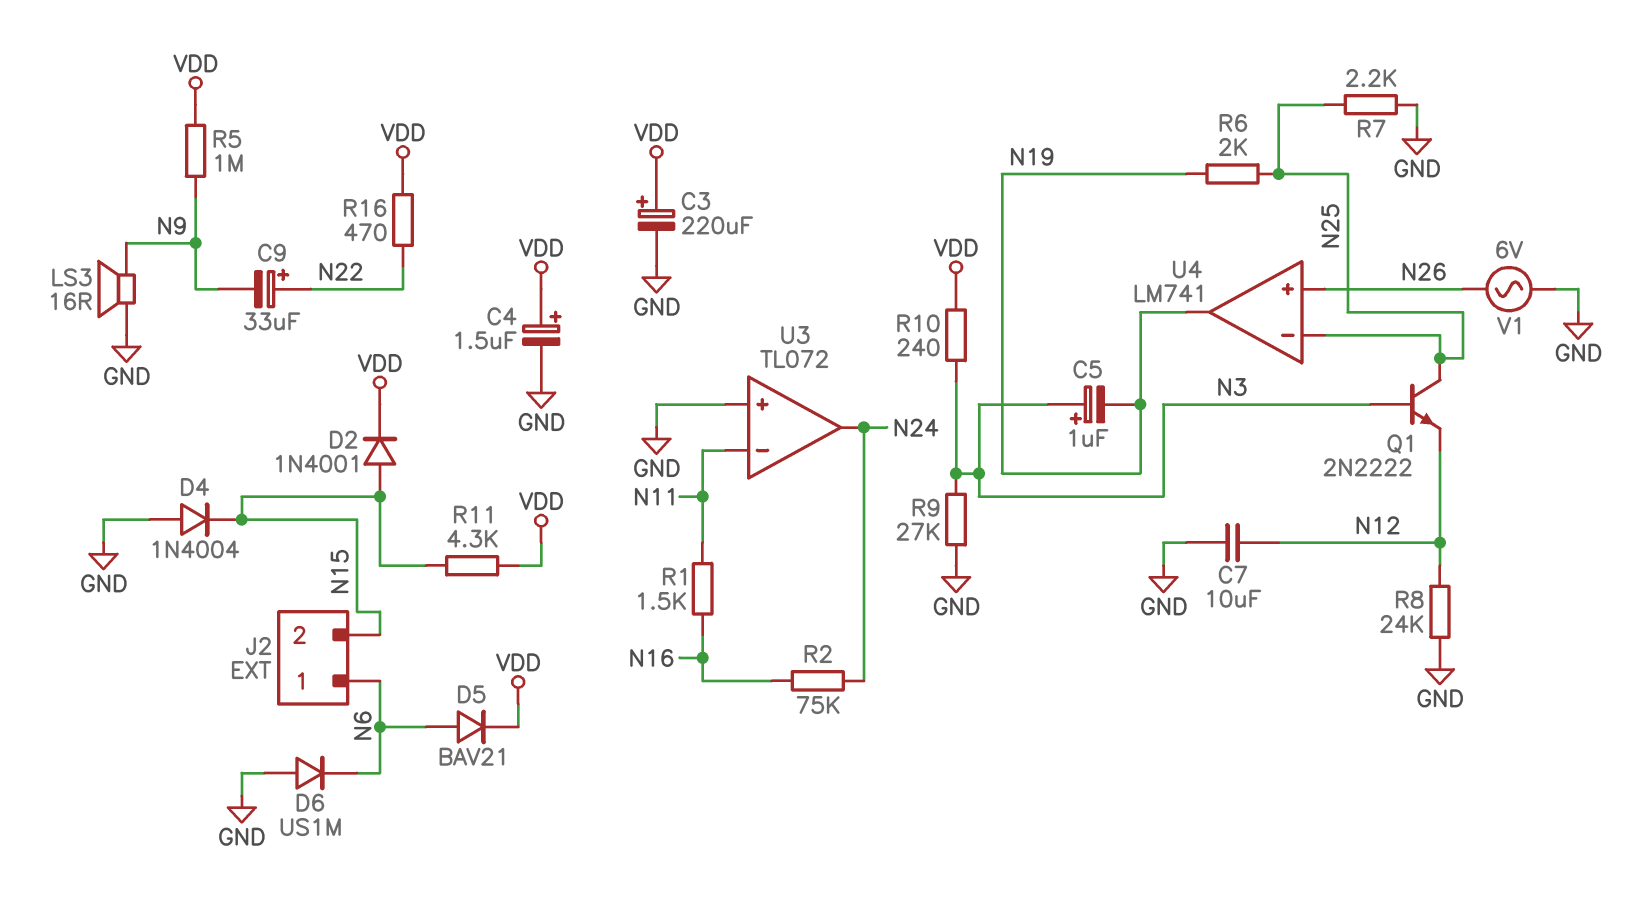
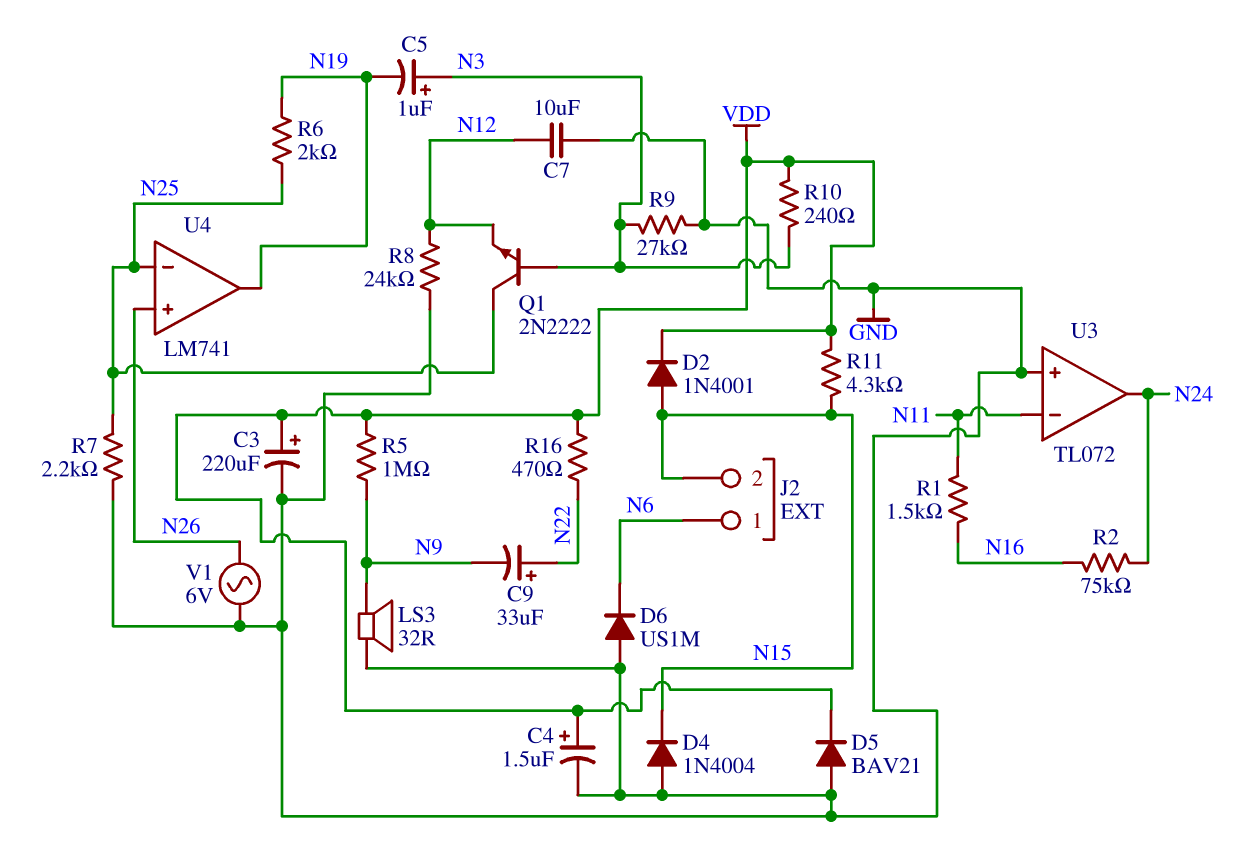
D5: diode BAV21 (A N6, K VDD) -> diode BAV21 (A GND, K VDD)
LS3: speaker 16R (GND, N9) -> speaker 32R (GND, N9)

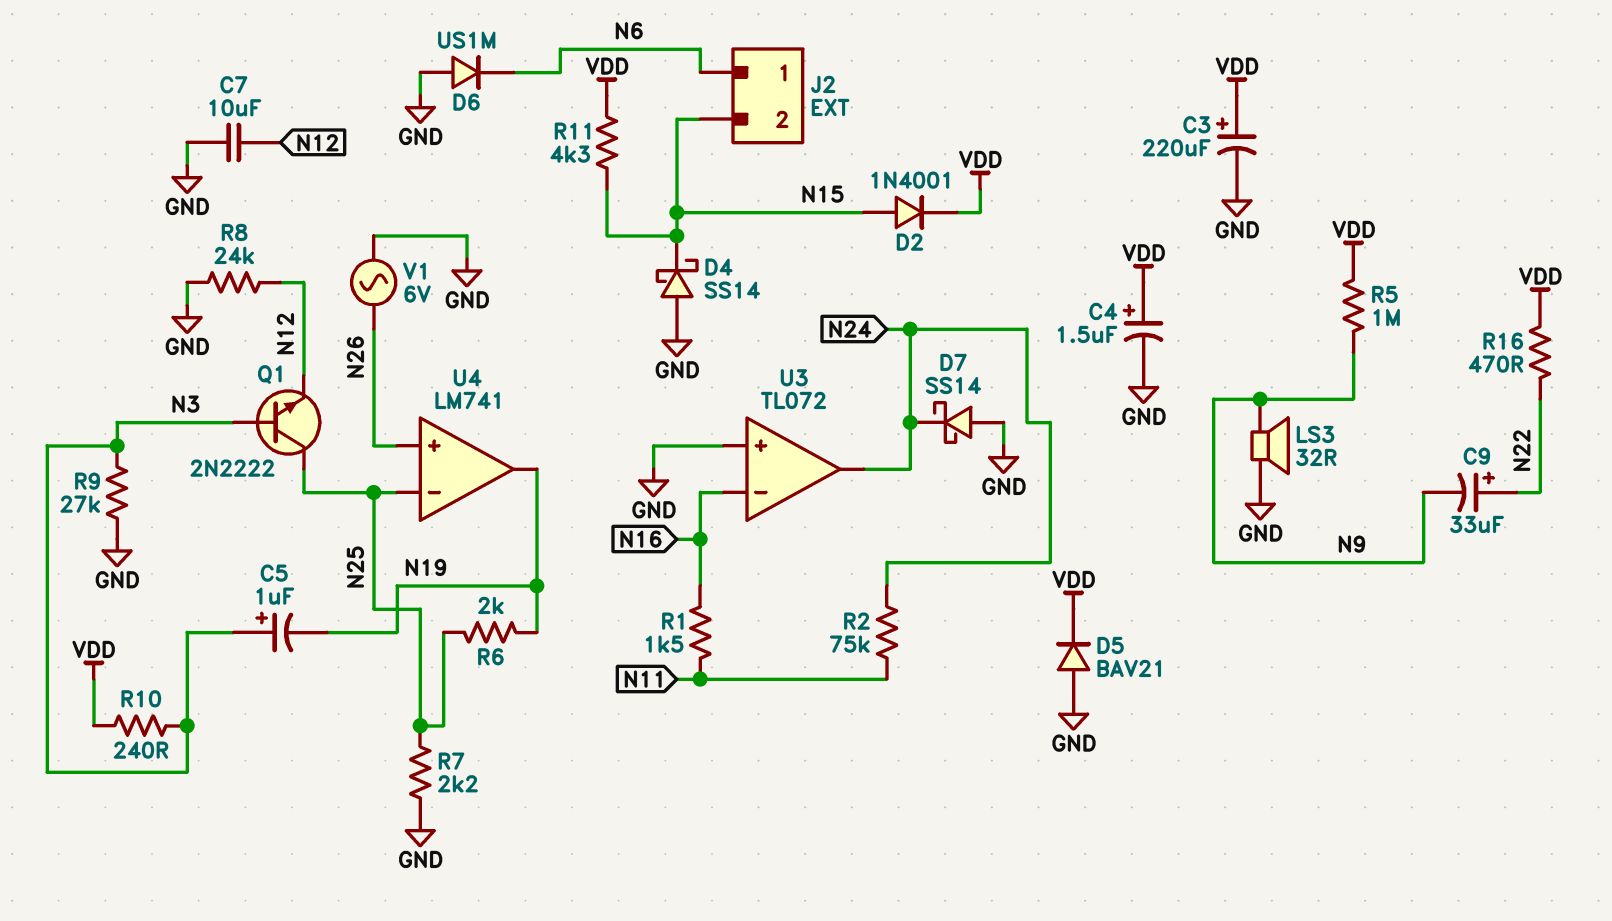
D4: diode 1N4004 (A GND, K N15) -> schottky SS14 (A GND, K N15)
D7: none -> schottky SS14 (A GND, K N24)
R2: 75k (N16, N24) -> 75k (N11, N24)
U3 pin in-: N11 -> N16

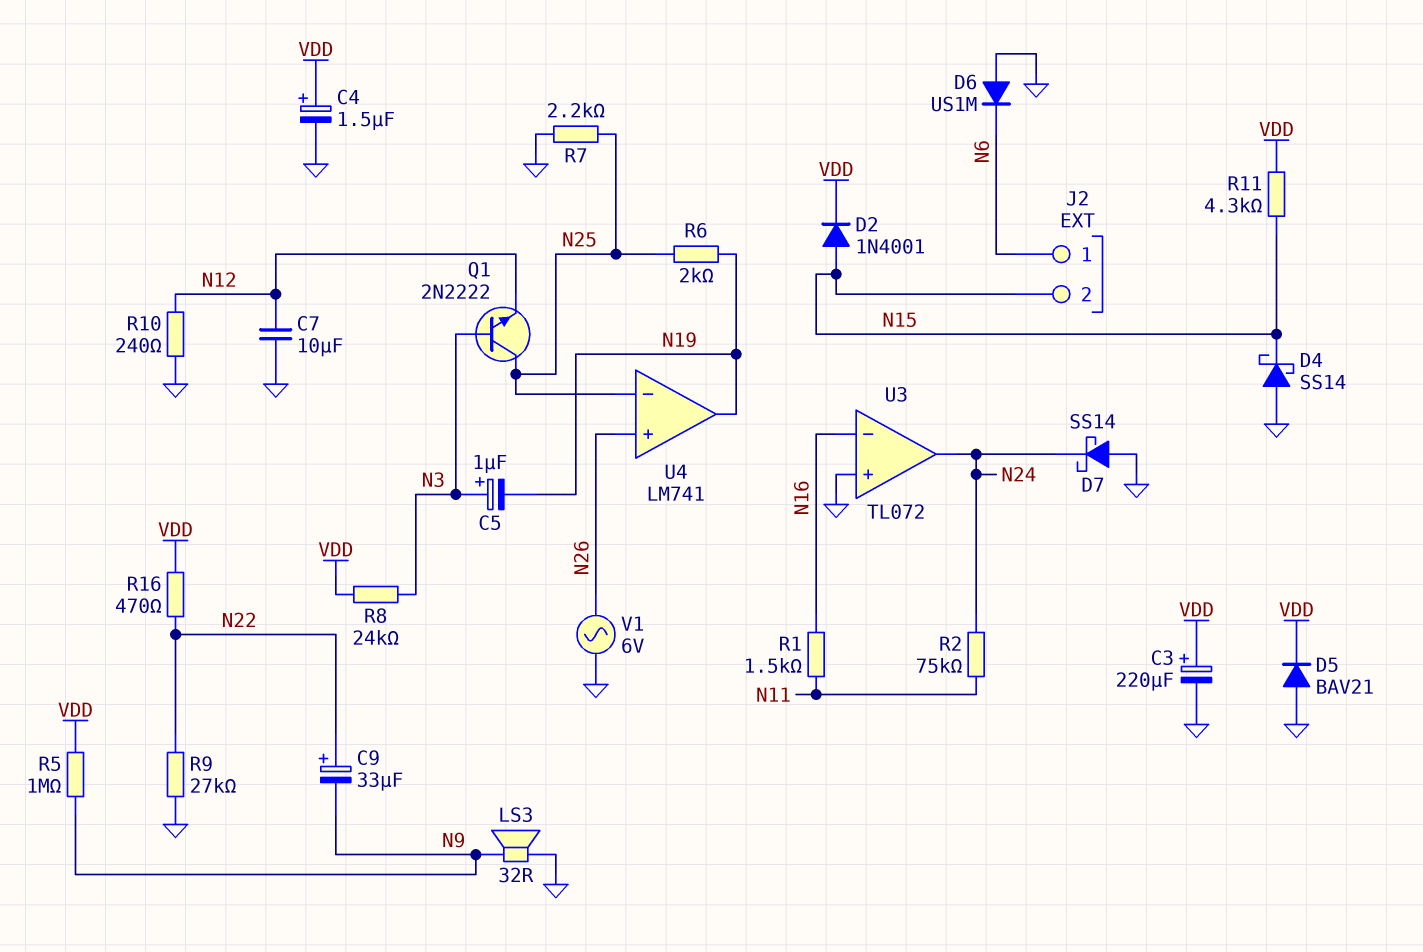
R8: 24k (GND, N12) -> 24k (N3, VDD)
R9: 27k (GND, N3) -> 27k (GND, N22)
R10: 240 (N3, VDD) -> 240 (GND, N12)

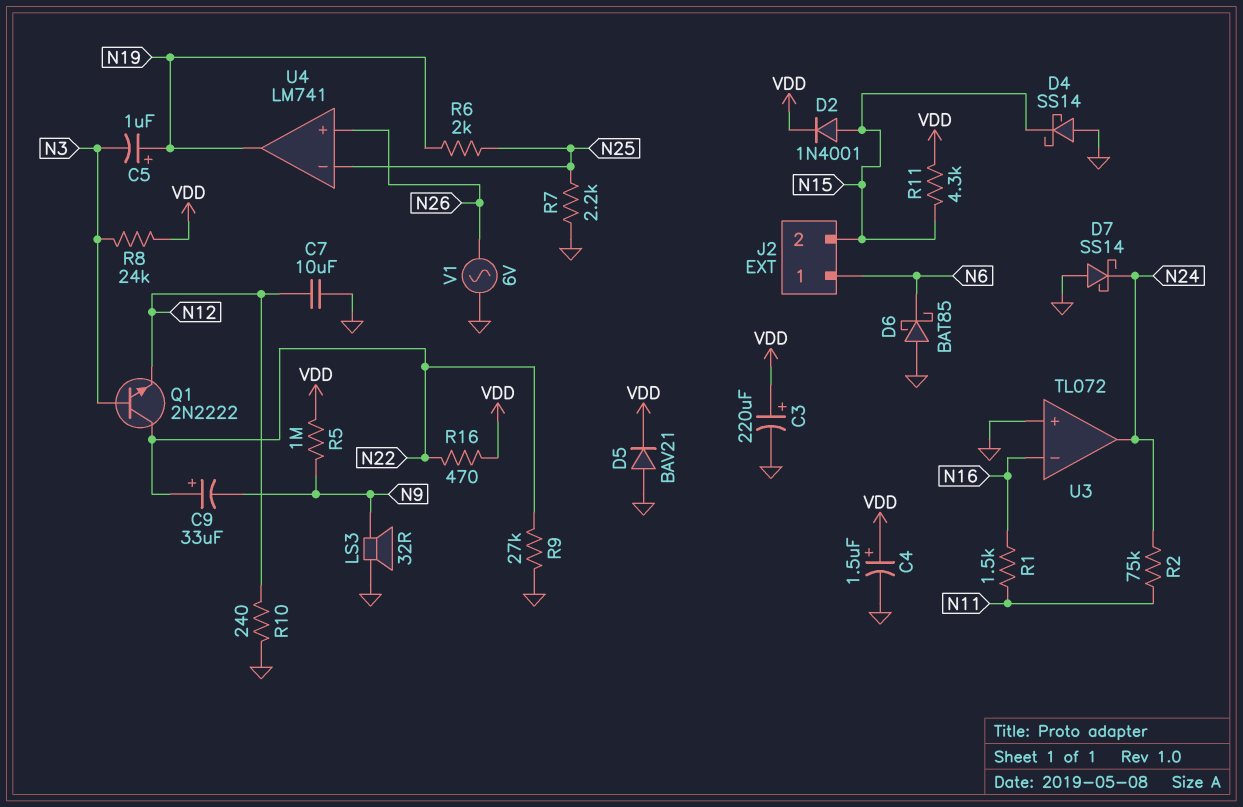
C5: 1uF (plus N3, minus N19) -> 1uF (plus N19, minus N3)
D6: diode US1M (A GND, K N6) -> schottky BAT85 (A GND, K N6)
Q1: NPN 2N2222 (B N3, C N25, E N12) -> NPN 2N2222 (B N3, C N22, E N12)

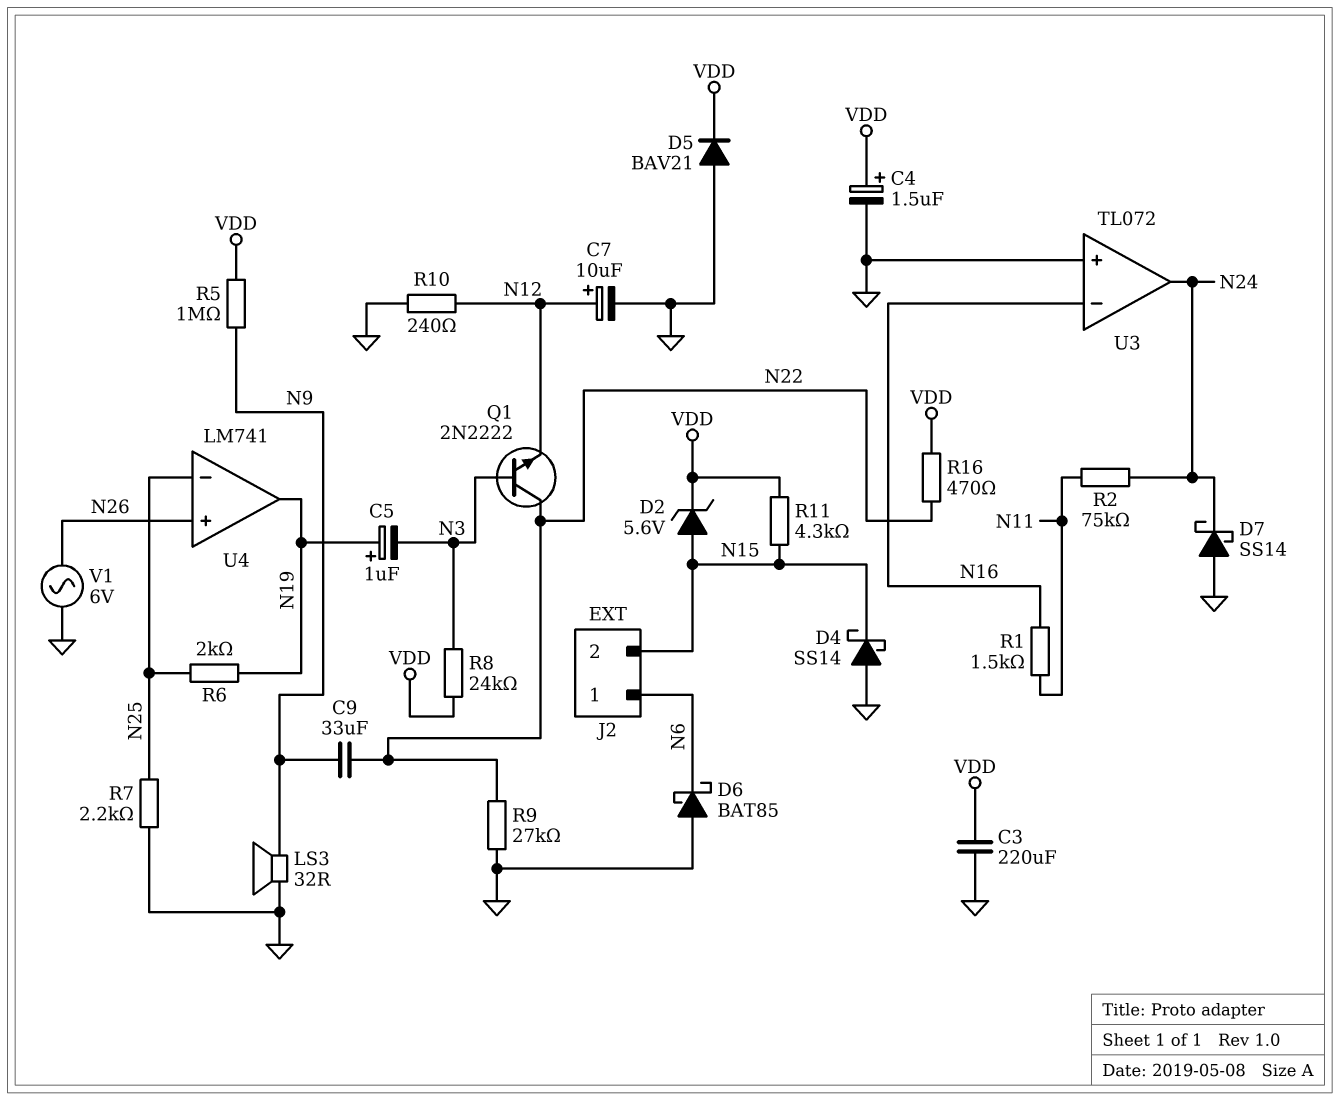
C3: 220uF (plus VDD, minus GND) -> 220uF (GND, VDD)
C7: 10uF (GND, N12) -> 10uF (plus N12, minus GND)
C9: 33uF (plus N22, minus N9) -> 33uF (N9, N22)
D2: diode 1N4001 (A N15, K VDD) -> zener 5.6V (A N15, K VDD)

